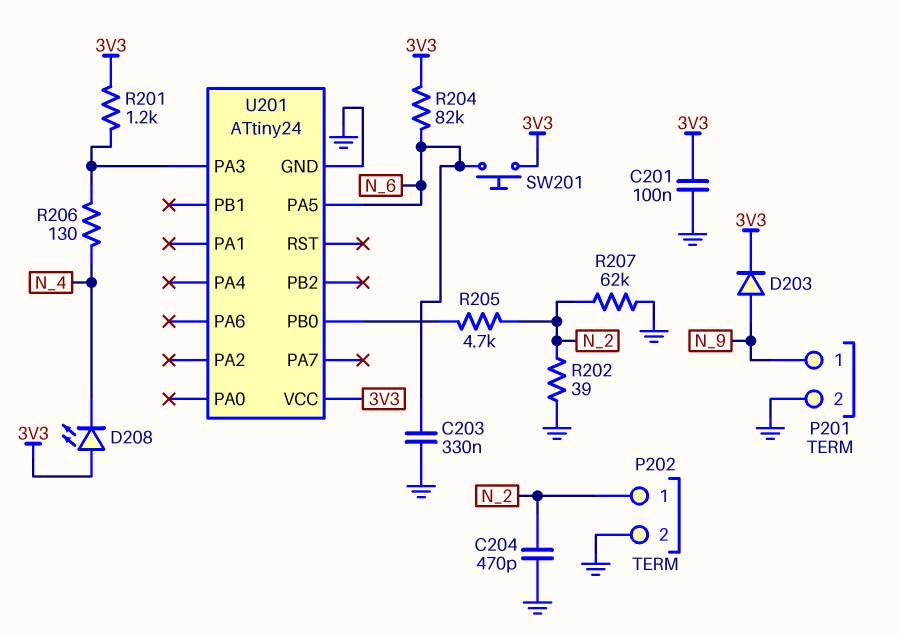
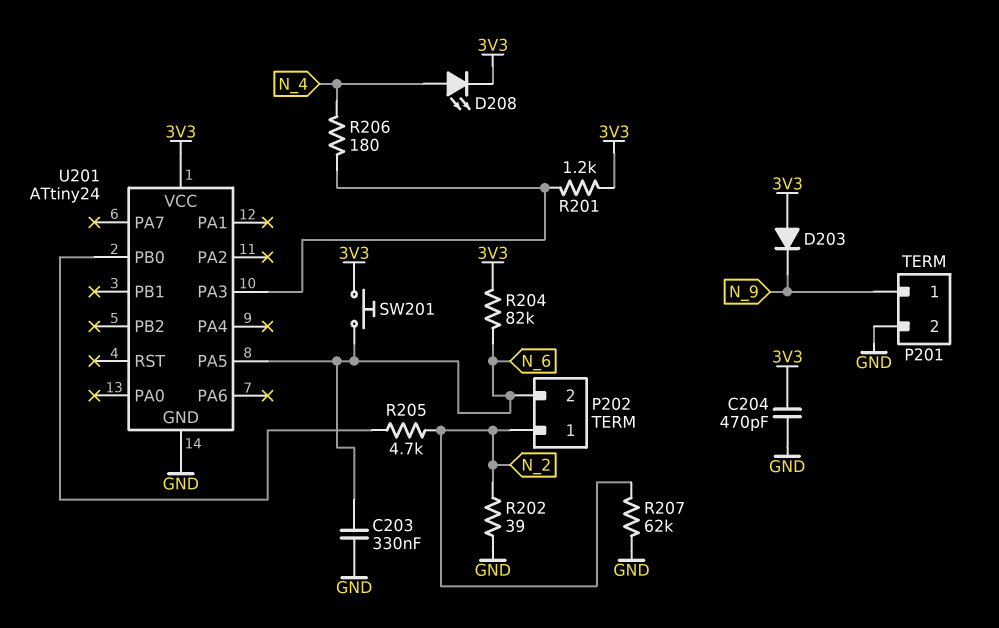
C201: 100nF (3V3, GND) -> none
C204: 470pF (GND, N_2) -> 470pF (3V3, GND)
D203: diode (A N_9, K 3V3) -> diode (A 3V3, K N_9)
D208: LED (A 3V3, K N_4) -> LED (A N_4, K 3V3)
P202 pin 2: GND -> N_6
R206: 130 (N_4, U201/PA3) -> 180 (N_4, U201/PA3)

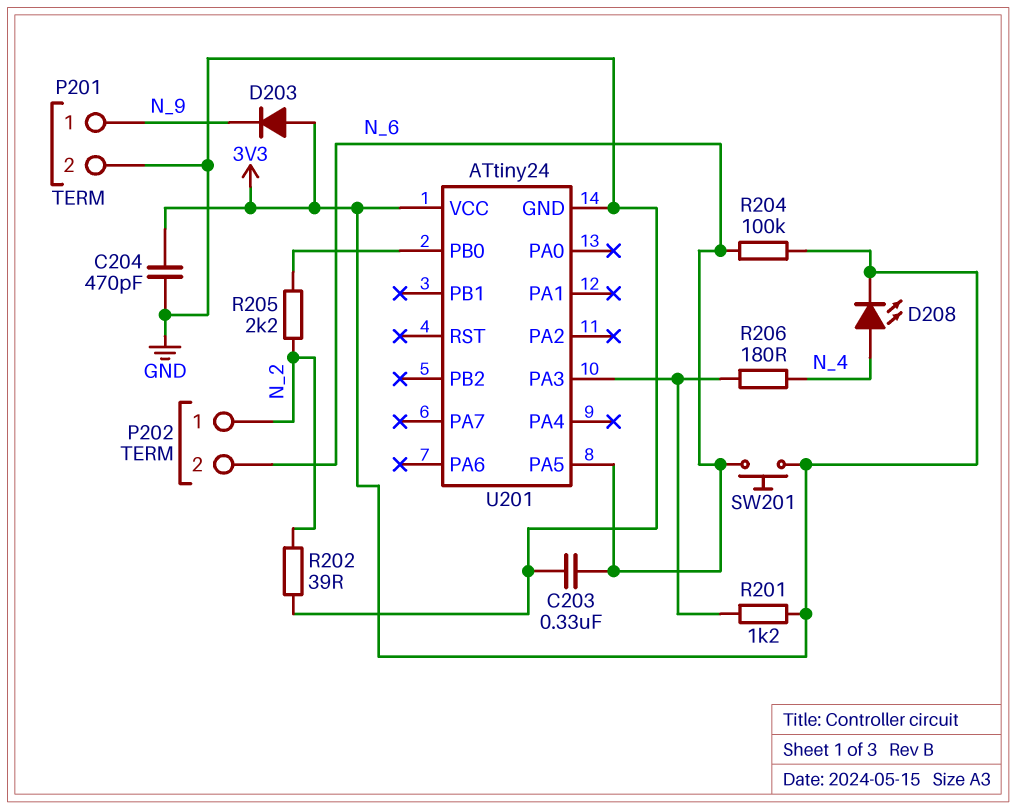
R204: 82k (3V3, N_6) -> 100k (3V3, N_6)
R205: 4.7k (N_2, U201/PB0) -> 2.2k (N_2, U201/PB0)
R207: 62k (GND, N_2) -> none

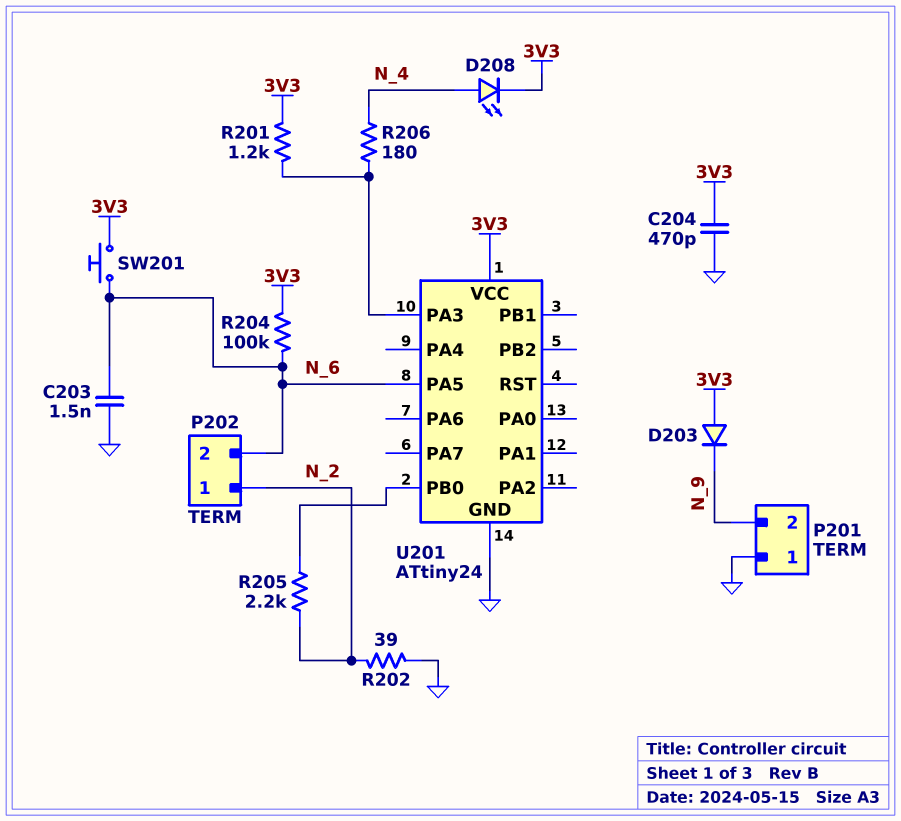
C203: 330nF (GND, N_6) -> 1.5nF (GND, N_6)
P201 pin 1: N_9 -> GND
P201 pin 2: GND -> N_9

